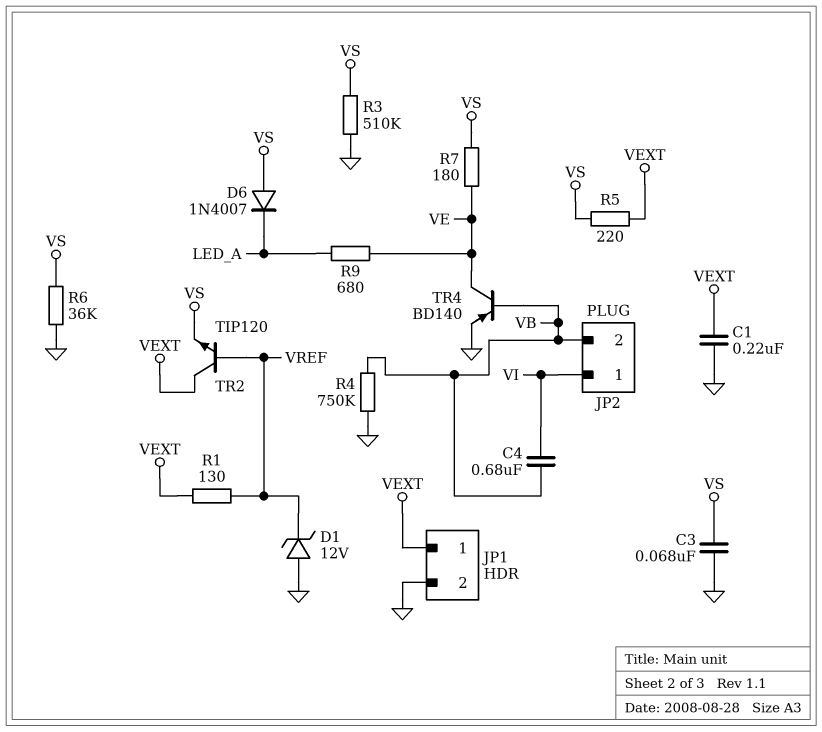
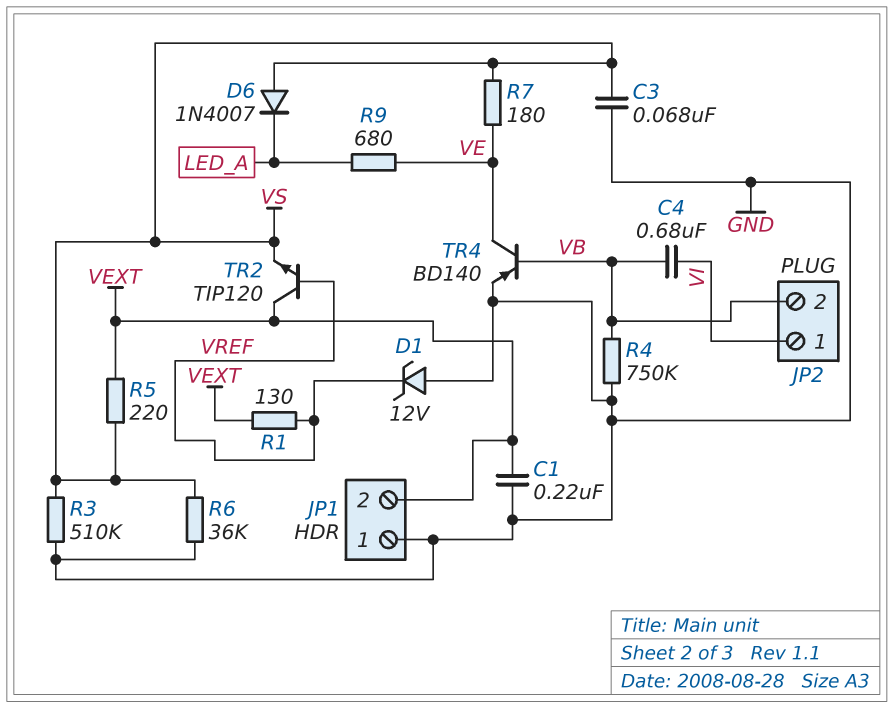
JP1 pin 1: VEXT -> GND
JP1 pin 2: GND -> VEXT

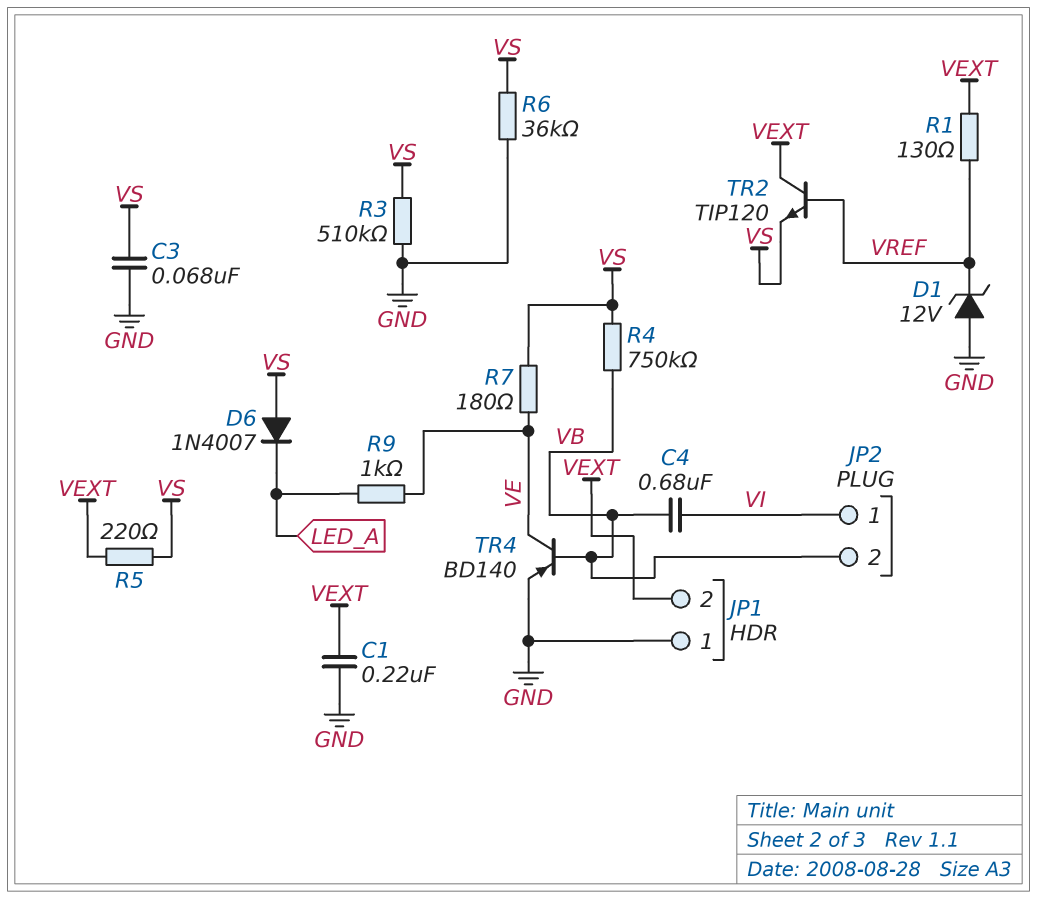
R4: 750k (GND, VB) -> 750k (VB, VS)
R9: 680 (LED_A, VE) -> 1k (LED_A, VE)

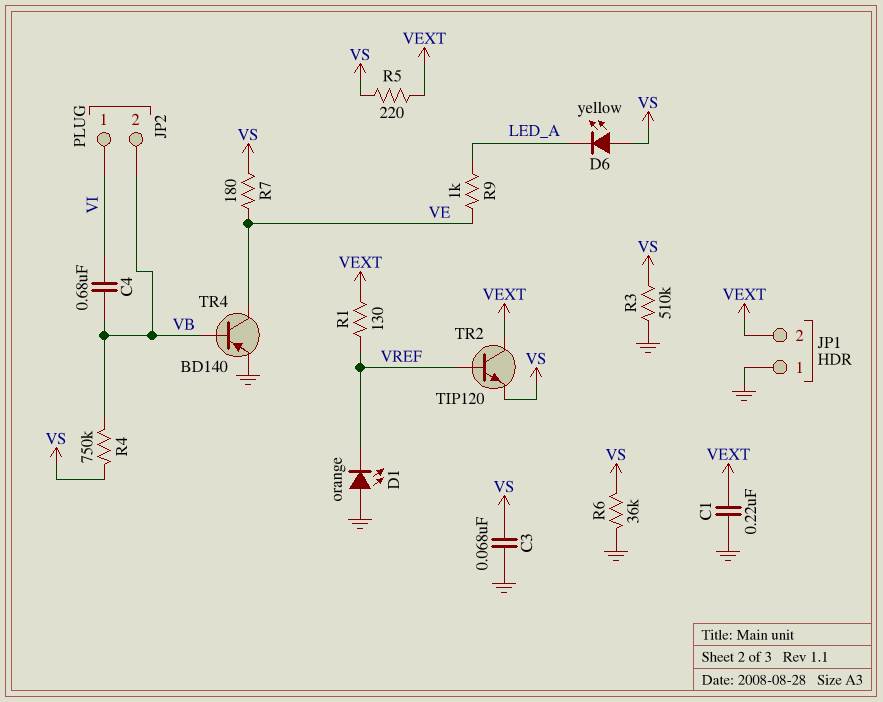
D1: zener 12V (A GND, K VREF) -> LED orange (A GND, K VREF)
D6: diode 1N4007 (A VS, K LED_A) -> LED yellow (A VS, K LED_A)

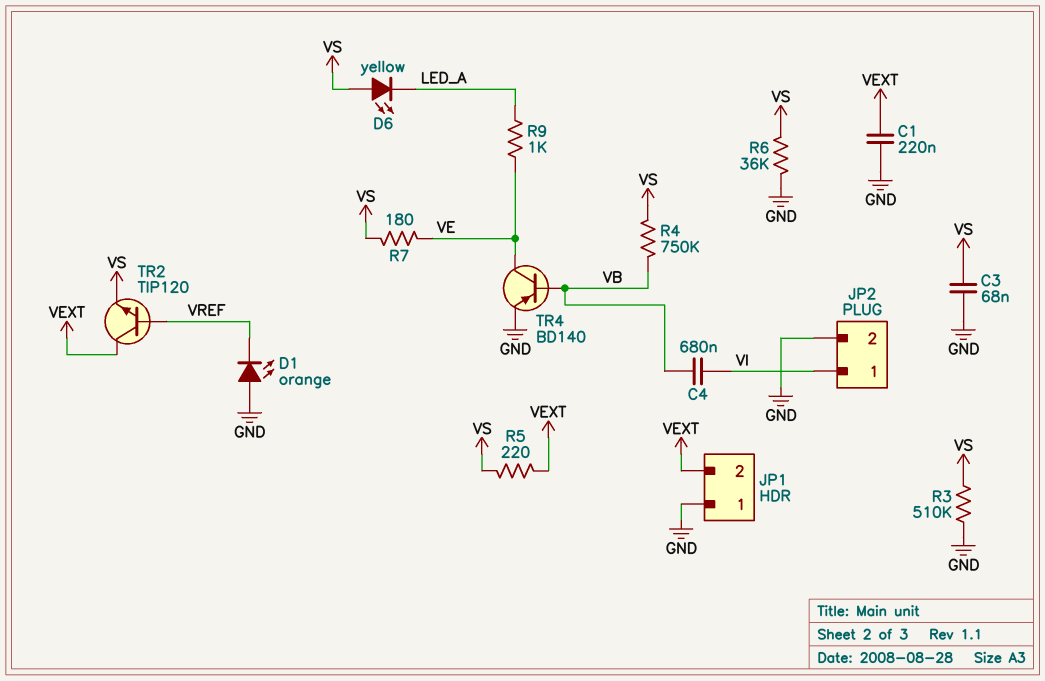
JP2 pin 2: VB -> GND
R1: 130 (VEXT, VREF) -> none

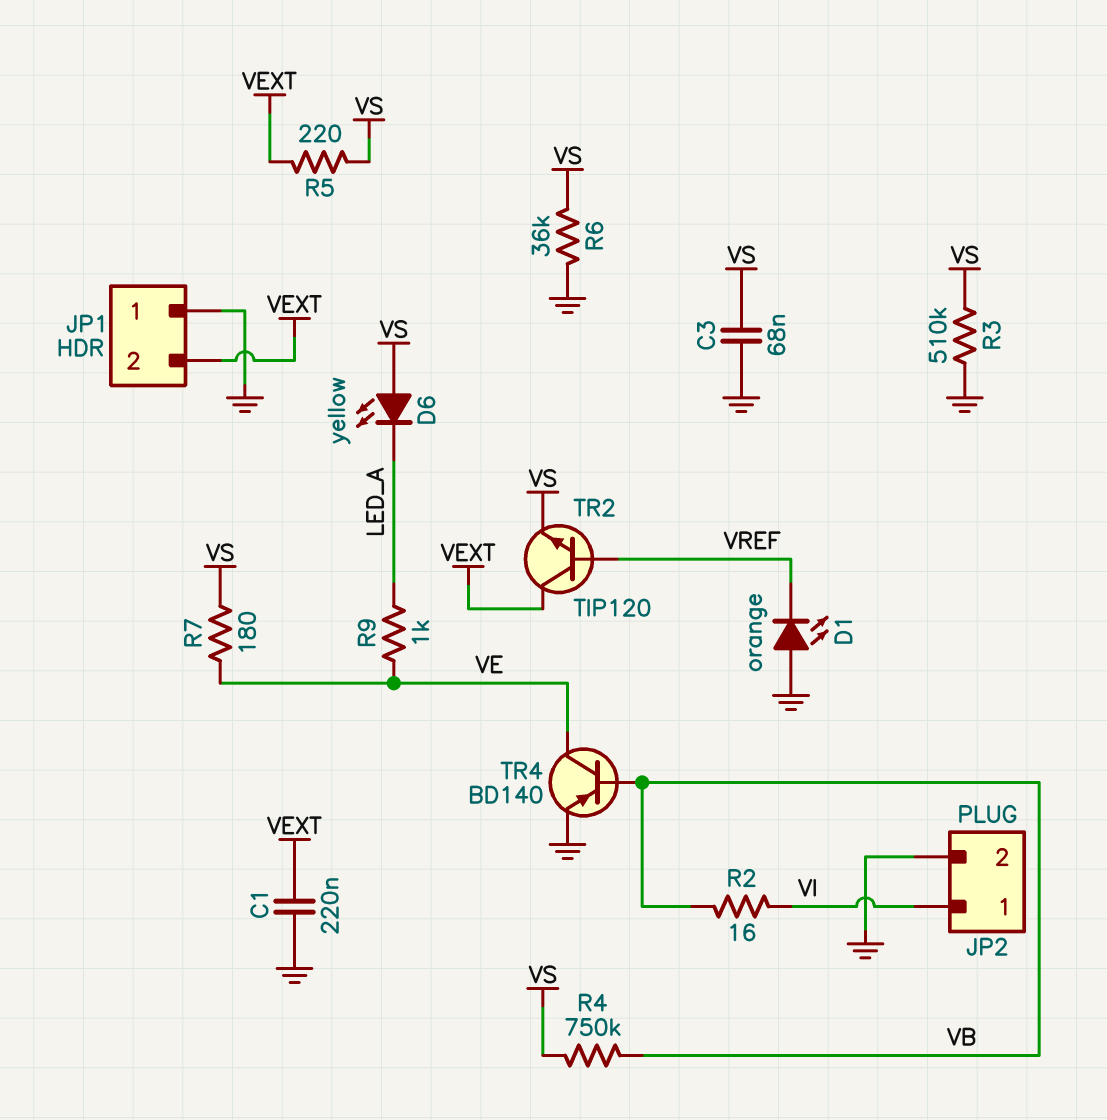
C4: 680nF (VB, VI) -> none
R2: none -> 16 (VB, VI)

